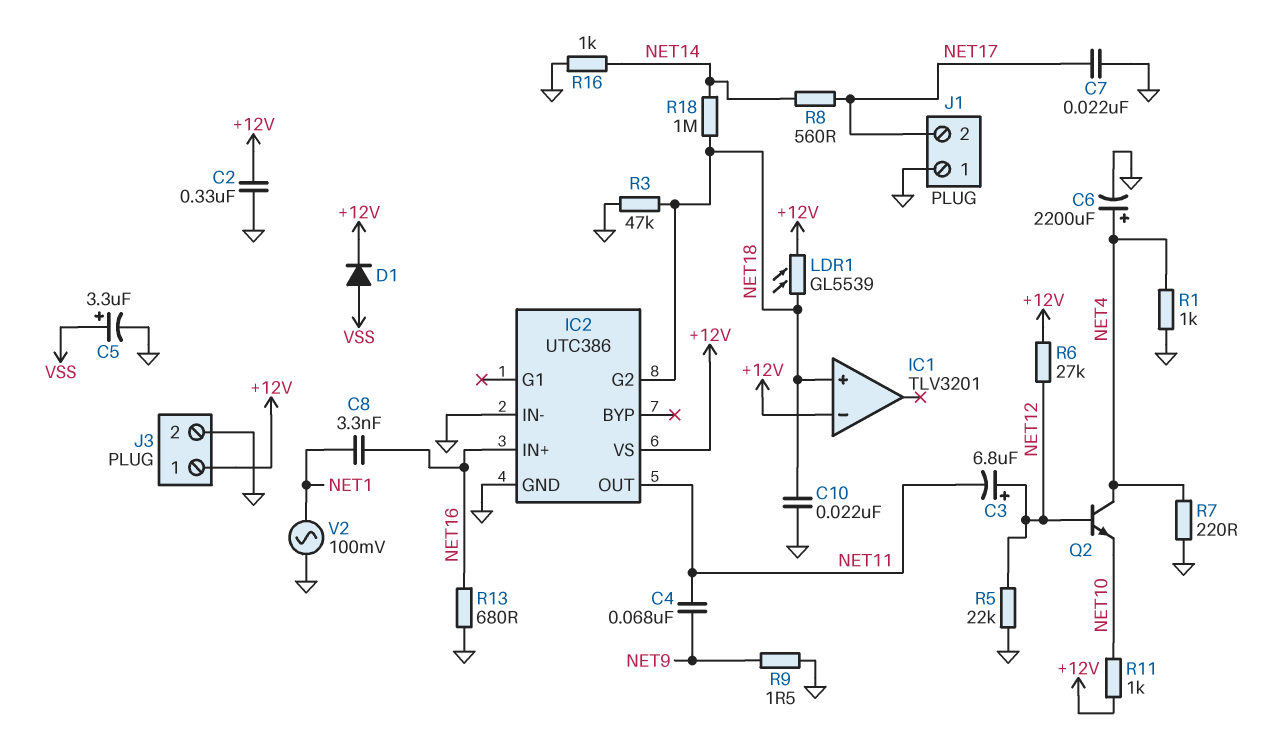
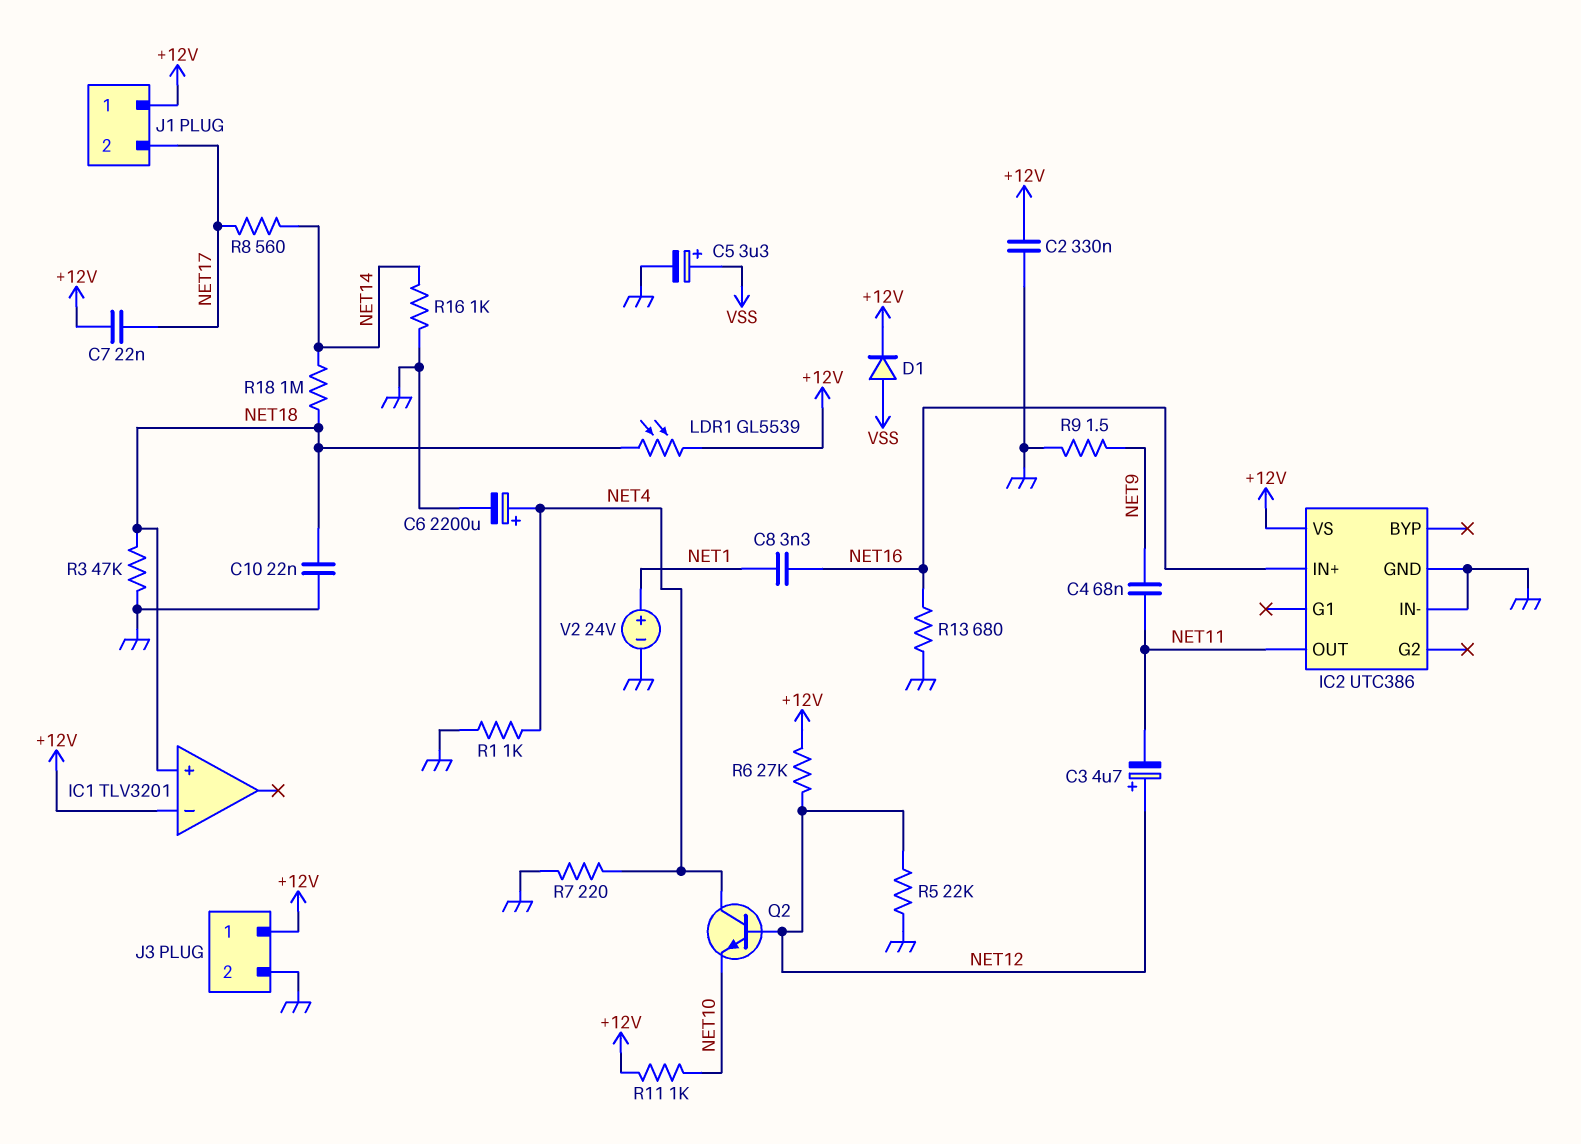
C3: 6.8uF (plus NET12, minus NET11) -> 4.7uF (plus NET12, minus NET11)
C7: 22nF (GND, NET17) -> 22nF (+12V, NET17)
IC2 pin G2: NET18 -> none
J1 pin 1: GND -> +12V
V2: AC 100mV (GND, NET1) -> 24V (plus NET1, minus GND)

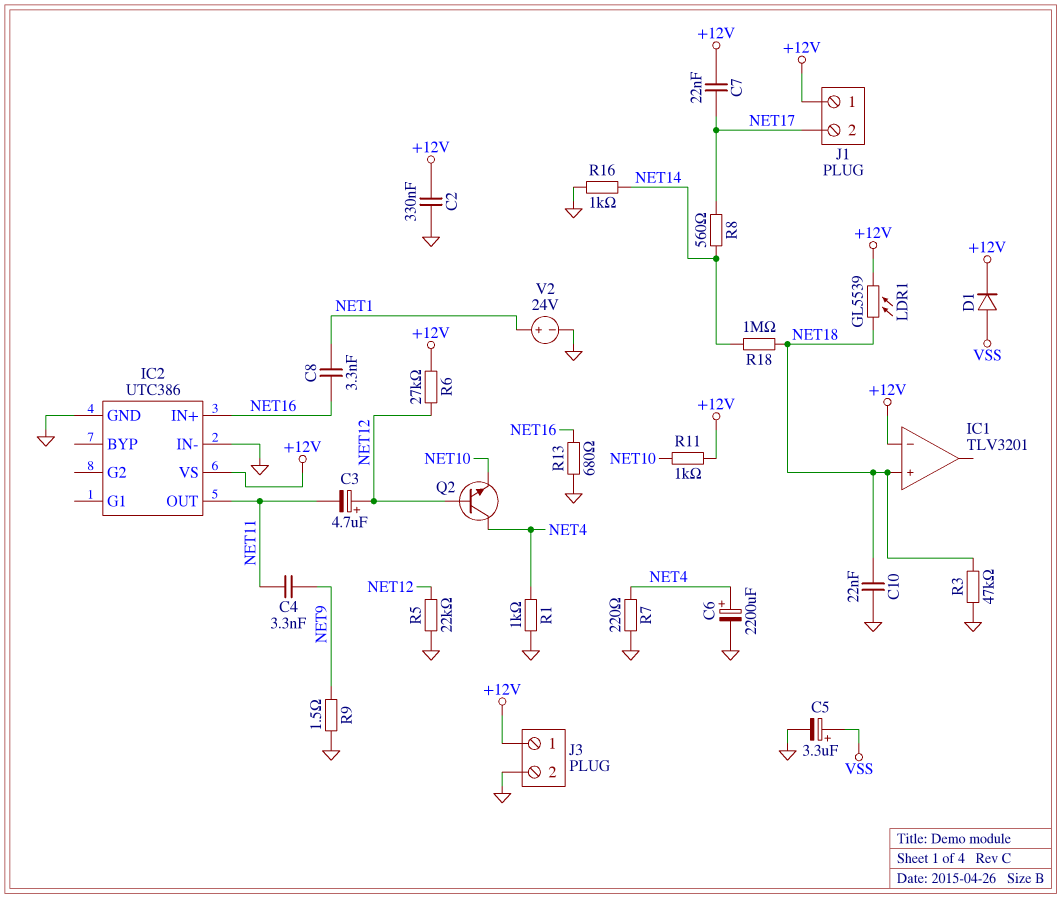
C4: 68nF (NET9, NET11) -> 3.3nF (NET9, NET11)

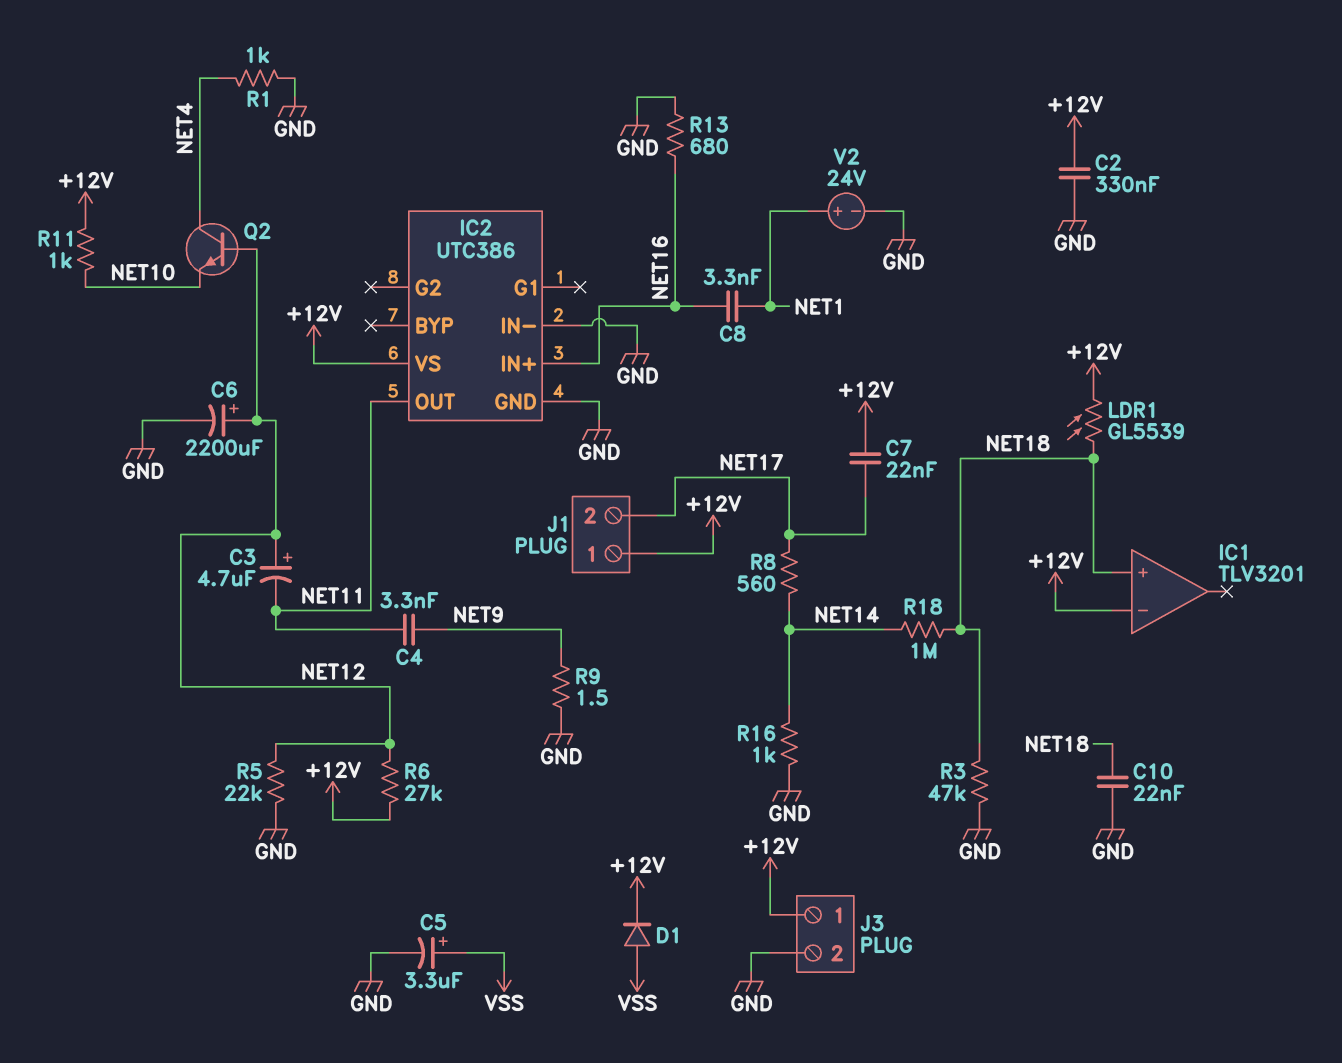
C6: 2200uF (plus NET4, minus GND) -> 2200uF (plus NET12, minus GND)
R7: 220 (GND, NET4) -> none

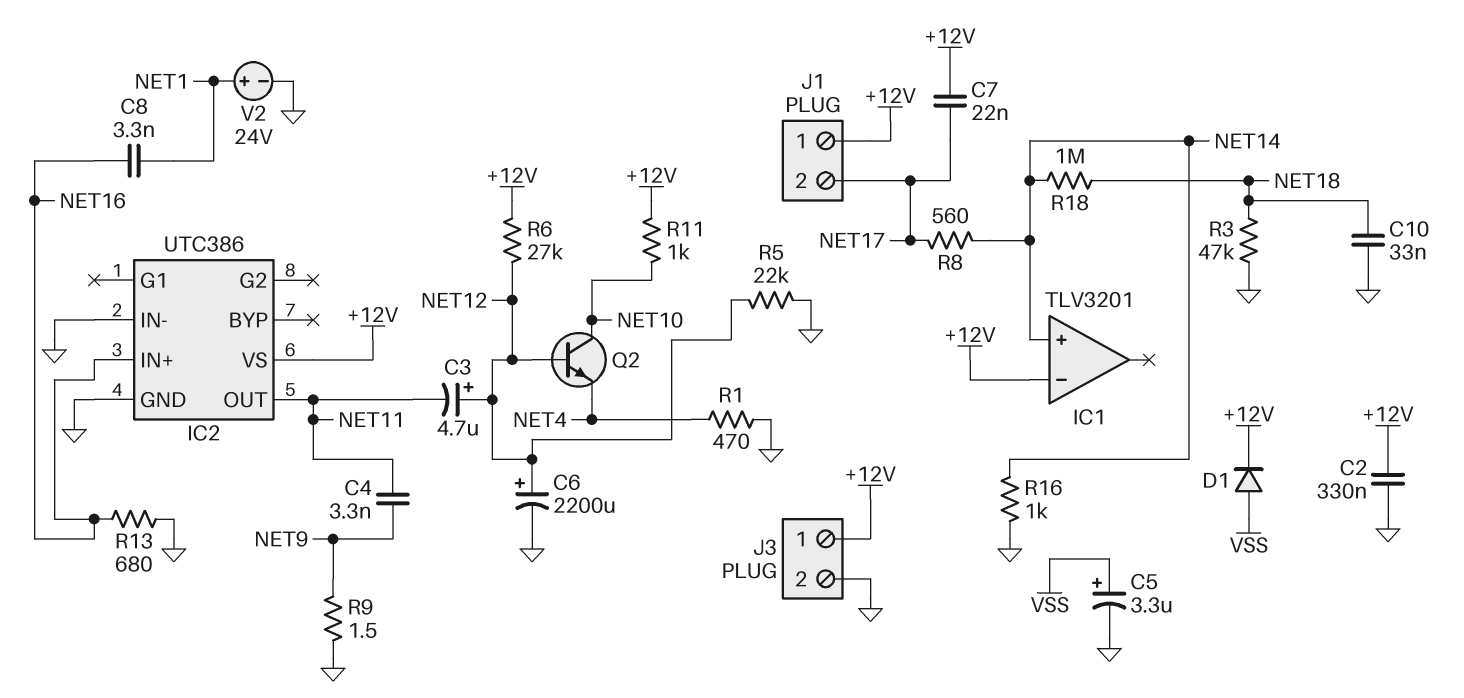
C10: 22nF (GND, NET18) -> 33nF (GND, NET18)
IC1 pin in+: NET18 -> NET14
LDR1: GL5539 (+12V, NET18) -> none
Q2: NPN (B NET12, C NET4, E NET10) -> NPN (B NET12, C NET10, E NET4)
R1: 1k (GND, NET4) -> 470 (GND, NET4)

